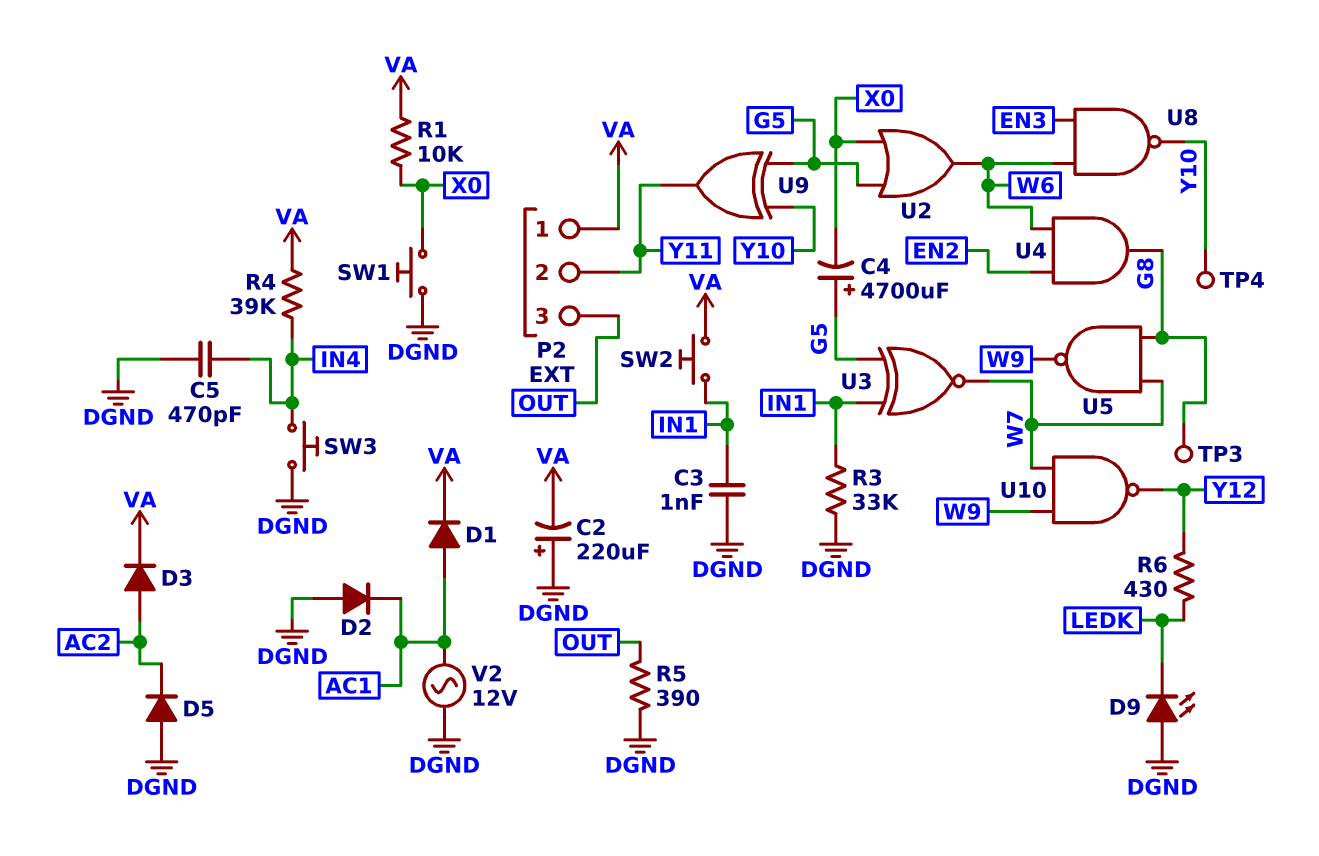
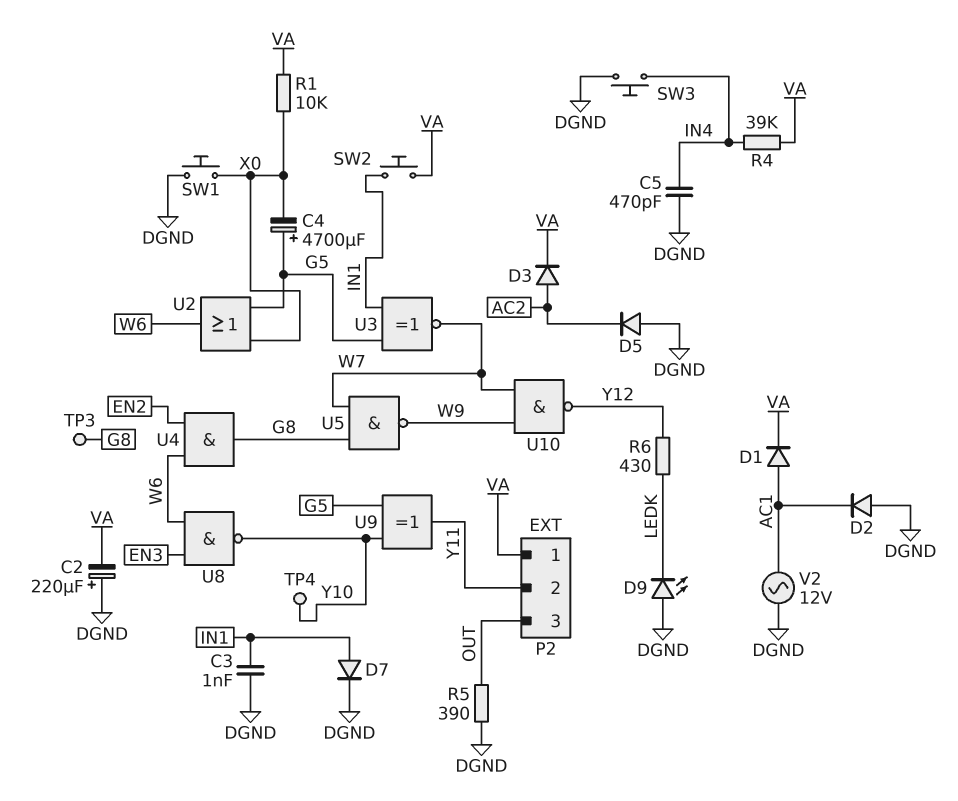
D7: none -> diode (A IN1, K DGND)
R3: 33k (DGND, IN1) -> none

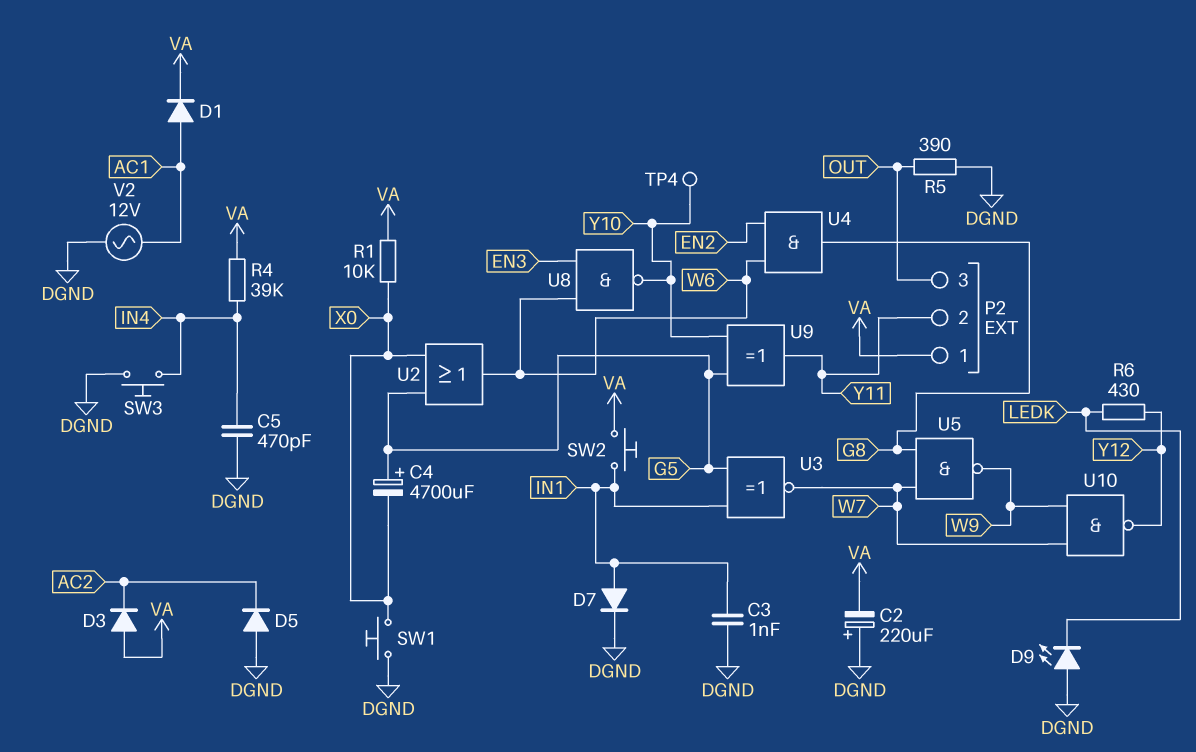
D2: diode (A DGND, K AC1) -> none
D3: diode (A AC2, K VA) -> diode (A VA, K AC2)
TP3: test point (G8) -> none

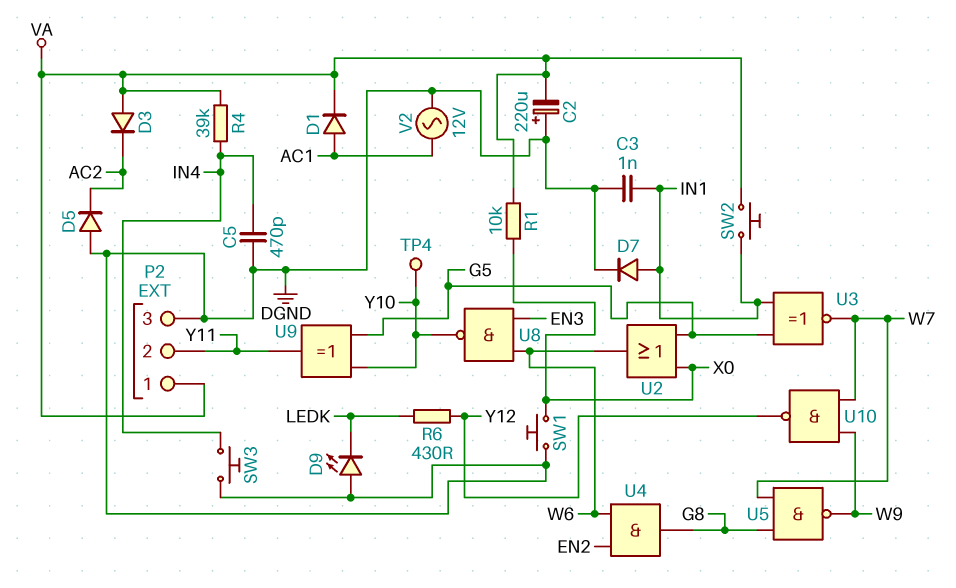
C4: 4700uF (plus G5, minus X0) -> none
P2 pin 3: OUT -> DGND
R5: 390 (DGND, OUT) -> none

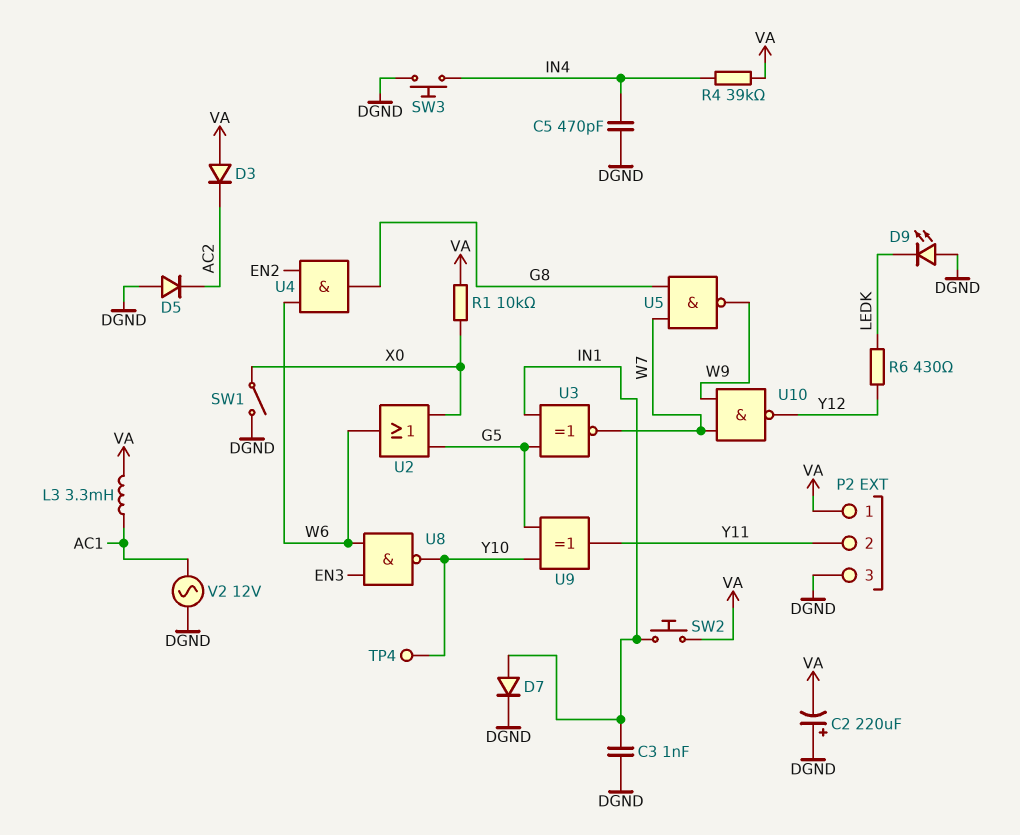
D1: diode (A AC1, K VA) -> none
L3: none -> 3.3mH (AC1, VA)
SW1: button (DGND, X0) -> switch (DGND, X0)

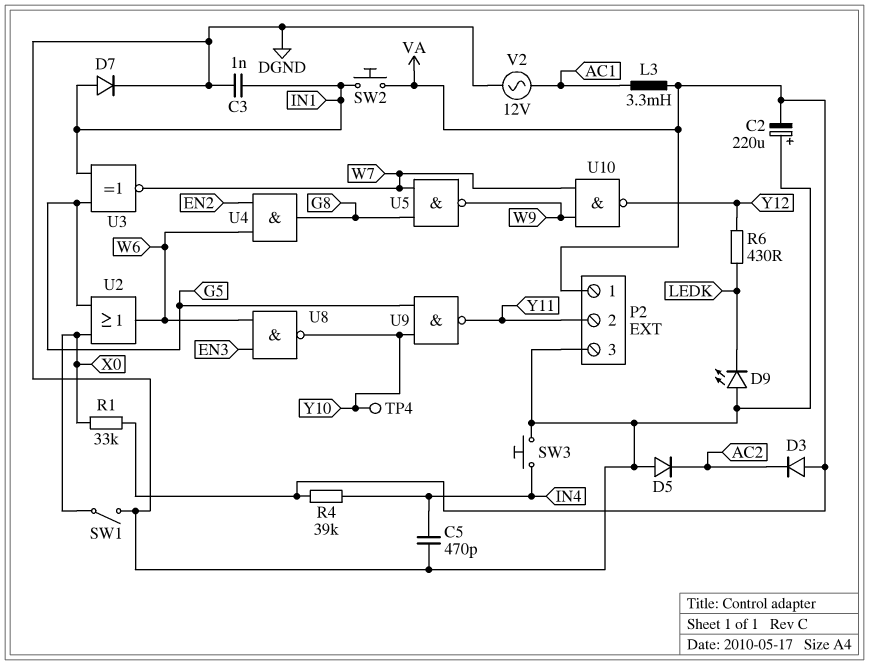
R1: 10k (VA, X0) -> 33k (VA, X0)
U9: XOR (in G5, in Y10, out Y11) -> NAND (in G5, in Y10, out Y11)

